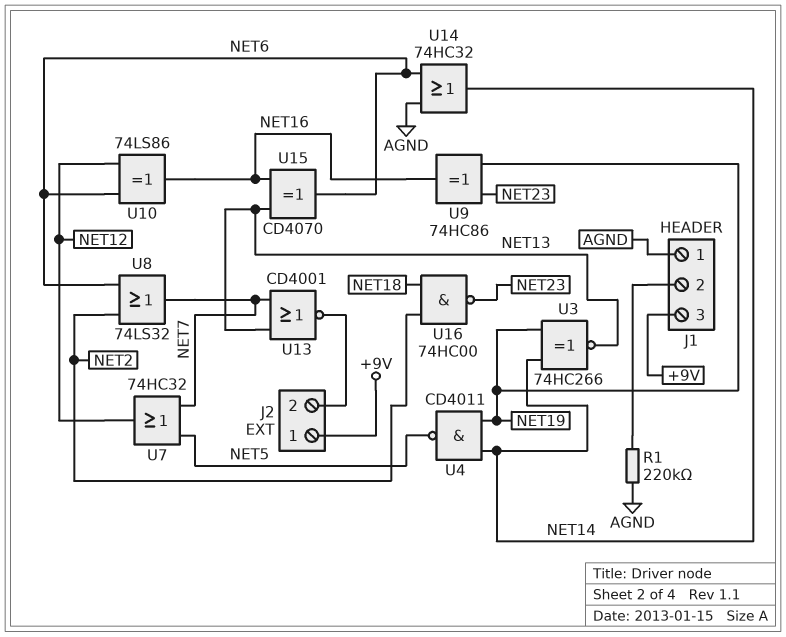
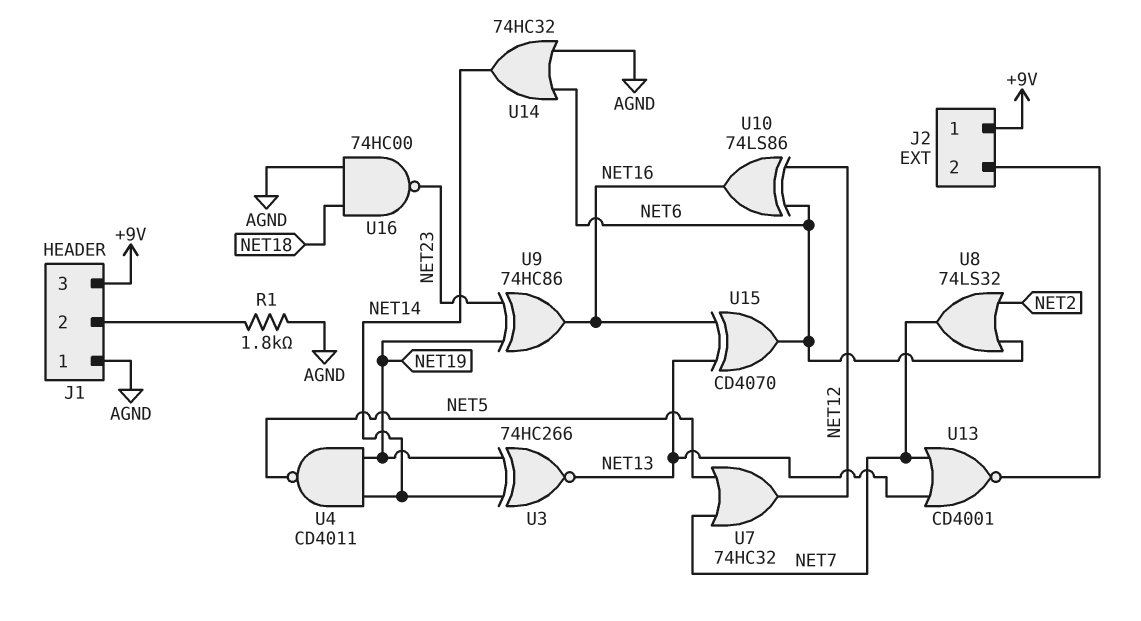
R1: 220k (AGND, J1/2) -> 1.8k (AGND, J1/2)
U16: NAND 74HC00 (in NET2, in NET18, out NET23) -> NAND 74HC00 (in AGND, in NET18, out NET23)

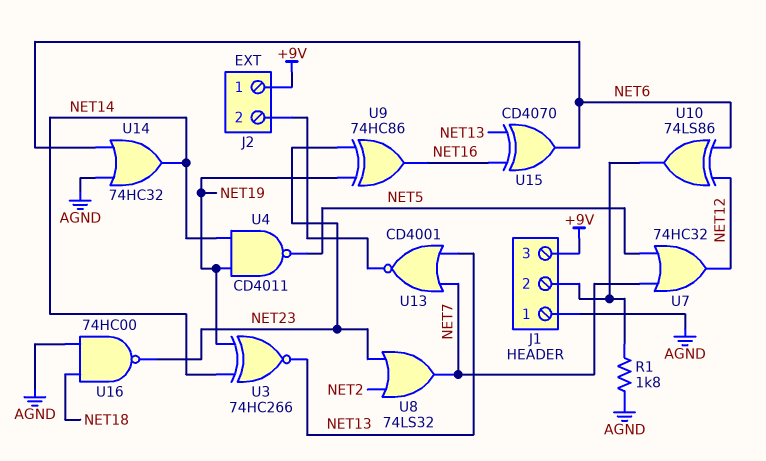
U8: OR 74LS32 (in NET2, in NET6, out NET7) -> OR 74LS32 (in NET2, in NET23, out NET7)
U10: XOR 74LS86 (in NET6, in NET12, out NET16) -> XOR 74LS86 (in NET6, in NET12, out J1/2)

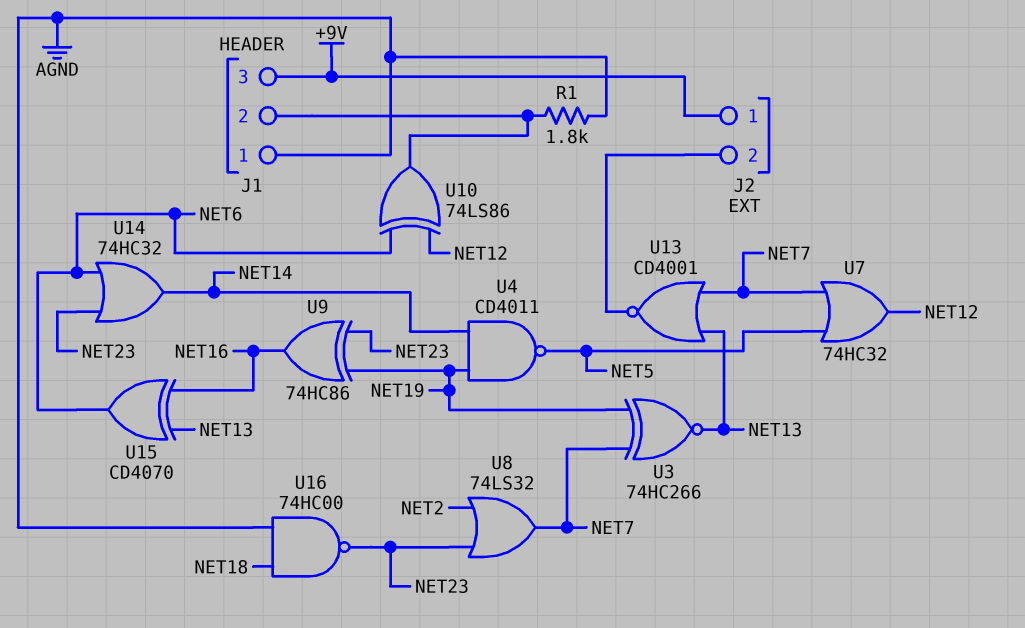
U3: XNOR 74HC266 (in NET14, in NET19, out NET13) -> XNOR 74HC266 (in NET7, in NET19, out NET13)
U14: OR 74HC32 (in AGND, in NET6, out NET14) -> OR 74HC32 (in NET6, in NET23, out NET14)

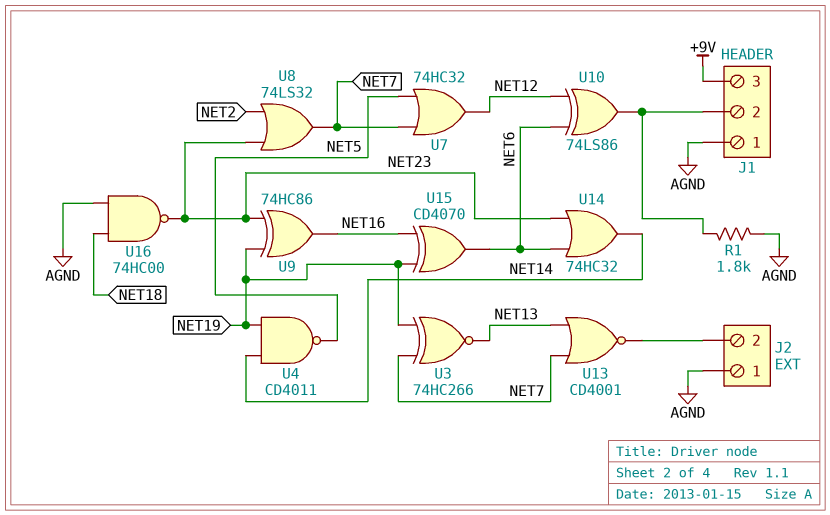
J2 pin 1: +9V -> AGND
U15: XOR CD4070 (in NET13, in NET16, out NET6) -> XOR CD4070 (in NET16, in NET19, out NET6)

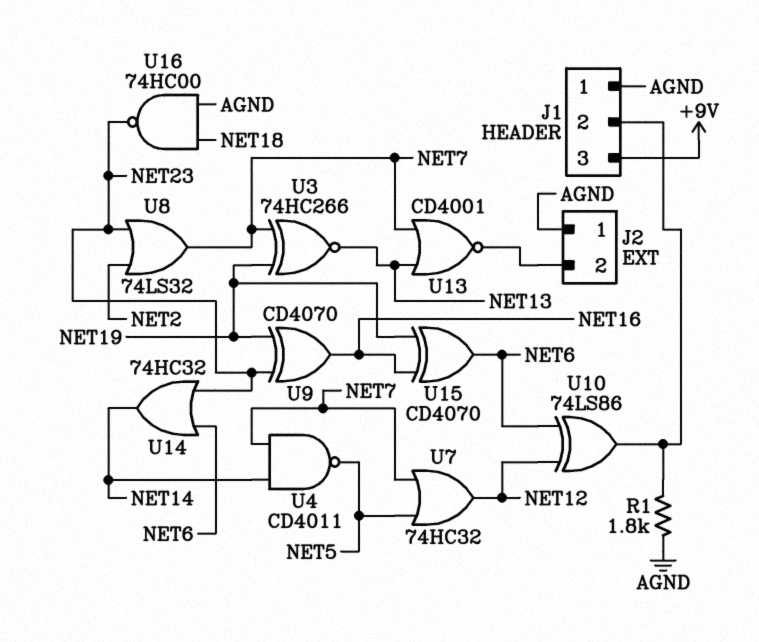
U4: NAND CD4011 (in NET14, in NET19, out NET5) -> NAND CD4011 (in NET7, in NET14, out NET5)
U9: XOR 74HC86 (in NET19, in NET23, out NET16) -> XOR CD4070 (in NET19, in NET23, out NET16)

